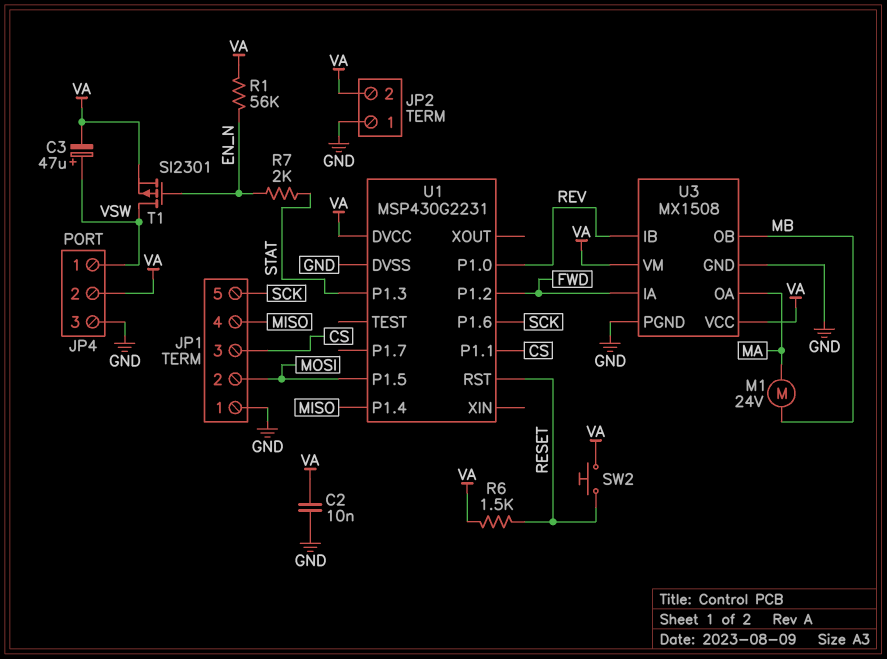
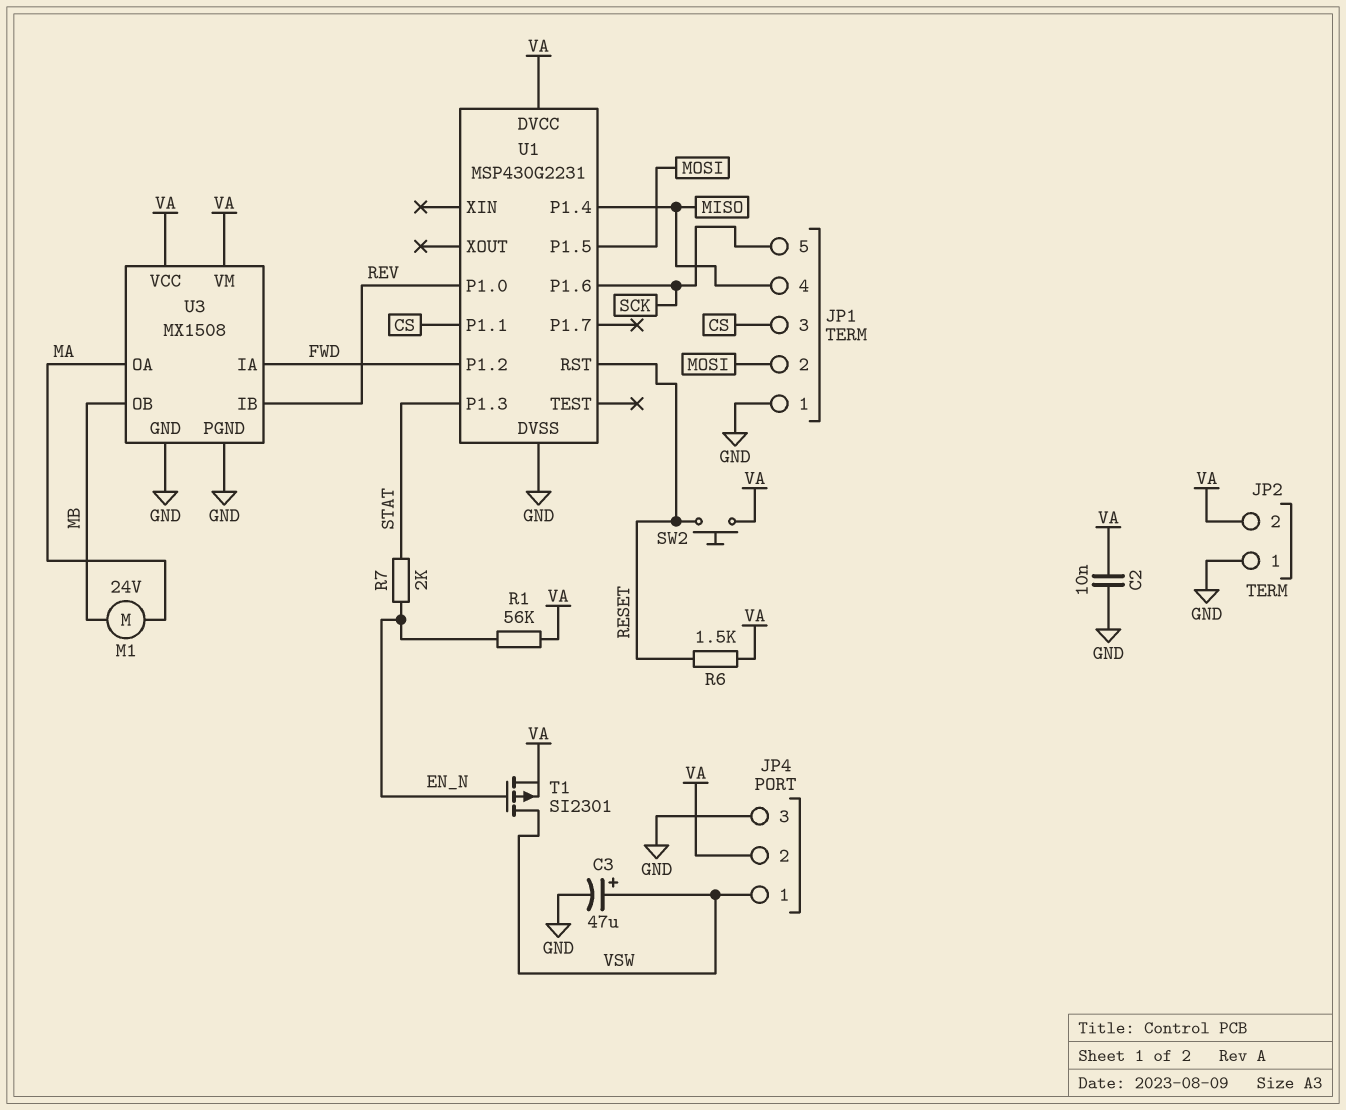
C3: 47uF (plus VSW, minus VA) -> 47uF (plus VSW, minus GND)

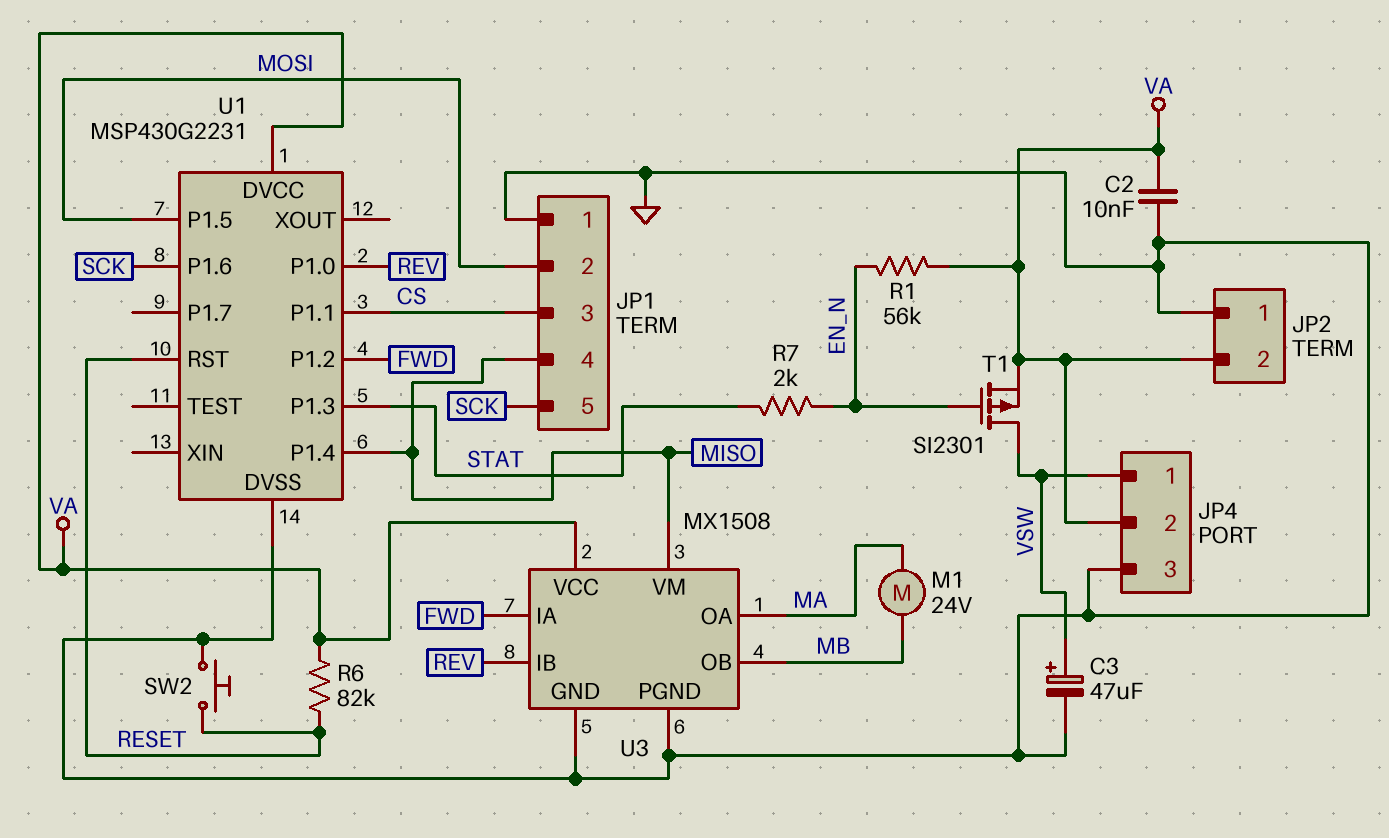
R6: 1.5k (RESET, VA) -> 82k (RESET, VA)
SW2: button (RESET, VA) -> button (GND, RESET)
U3 pin VM: VA -> MISO

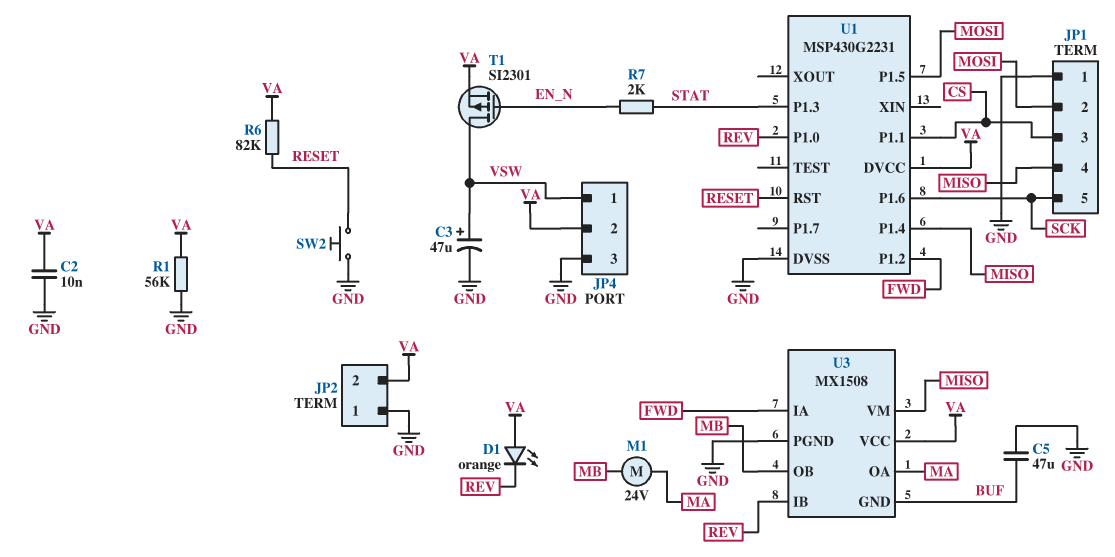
C5: none -> 47uF (BUF, GND)
D1: none -> LED orange (A VA, K REV)
R1: 56k (EN_N, VA) -> 56k (GND, VA)
U3 pin GND: GND -> BUF

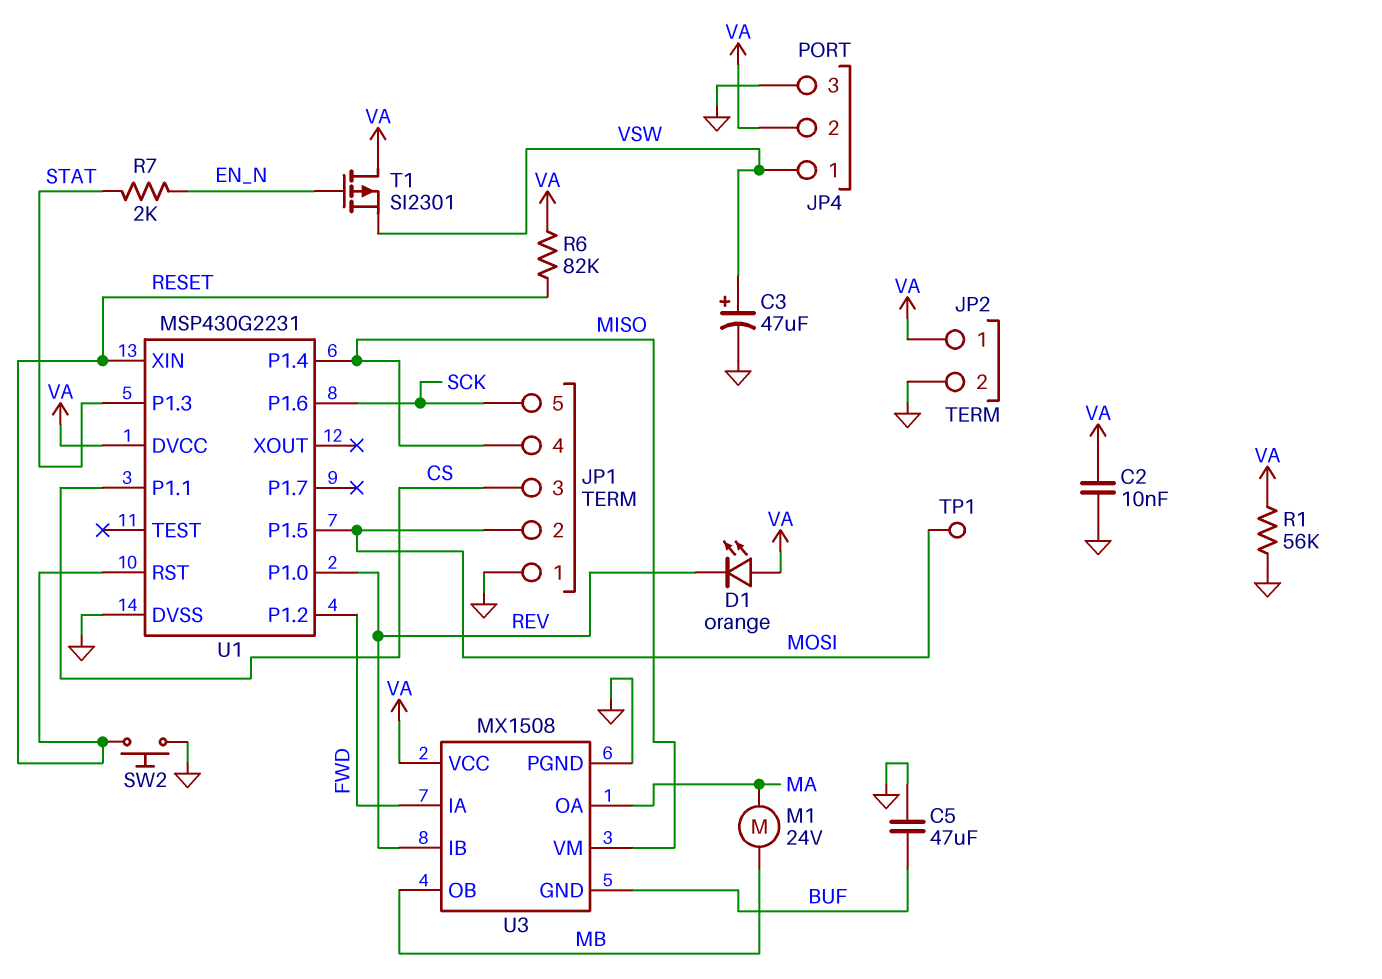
JP2 pin 1: GND -> VA
JP2 pin 2: VA -> GND
T1: PMOS SI2301 (G EN_N, D VSW, S VA) -> PMOS SI2301 (G EN_N, D VA, S VSW)
TP1: none -> test point (MOSI)
U1 pin XIN: none -> RESET

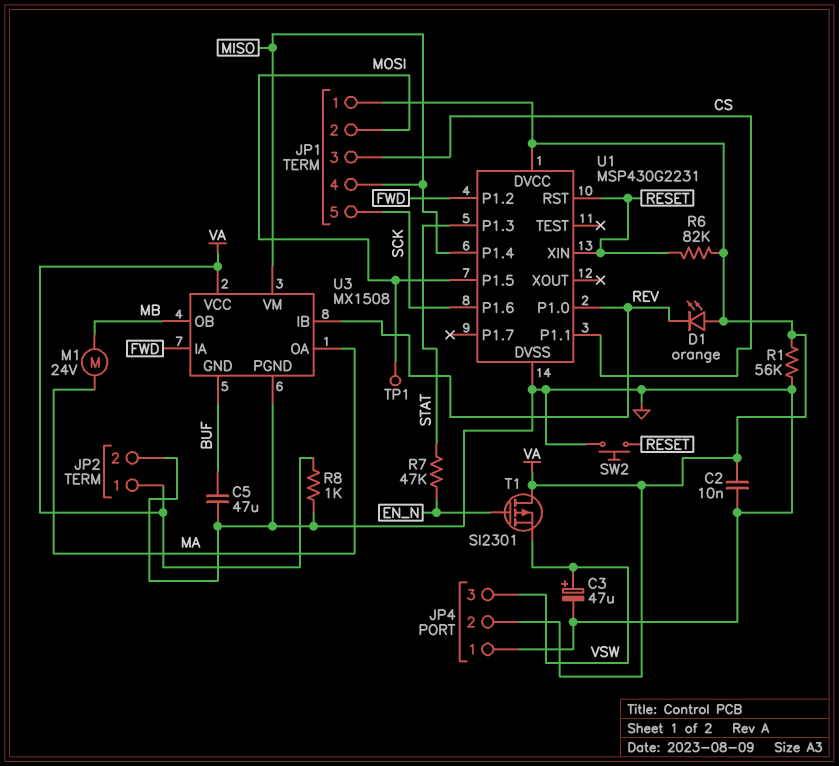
JP1 pin 1: GND -> VA
JP4 pin 1: VSW -> GND
JP4 pin 3: GND -> VSW
R7: 2k (EN_N, STAT) -> 47k (EN_N, STAT)
R8: none -> 1k (GND, VA)

